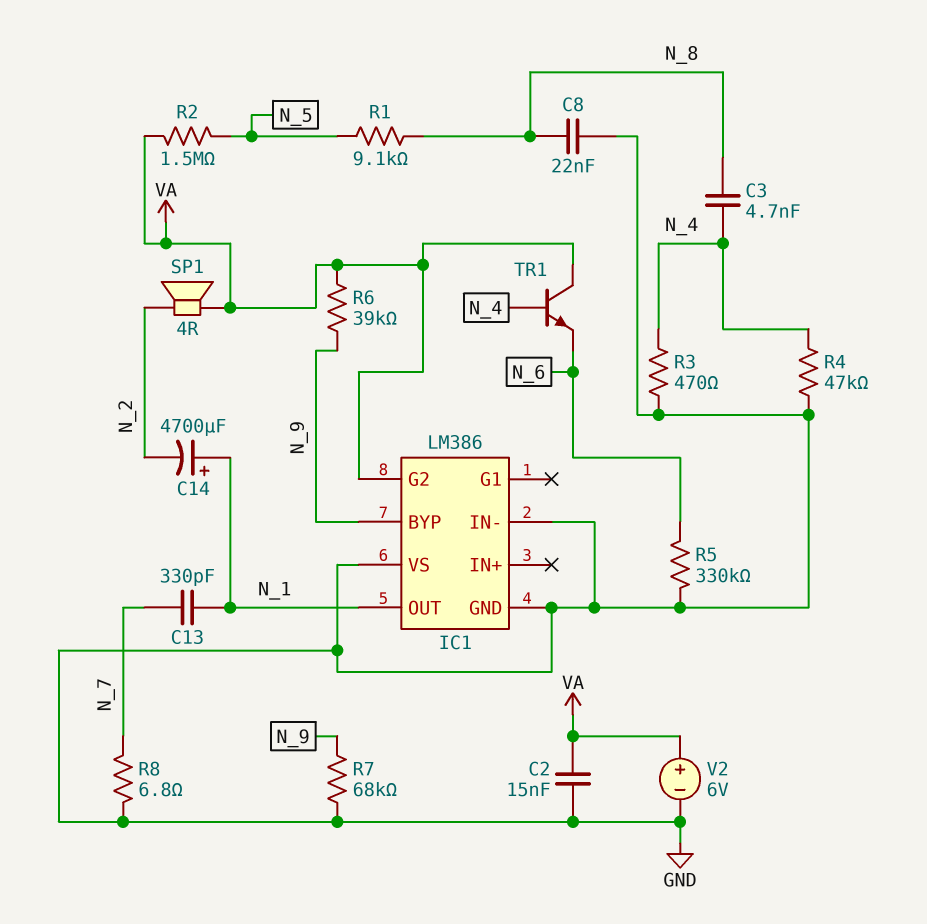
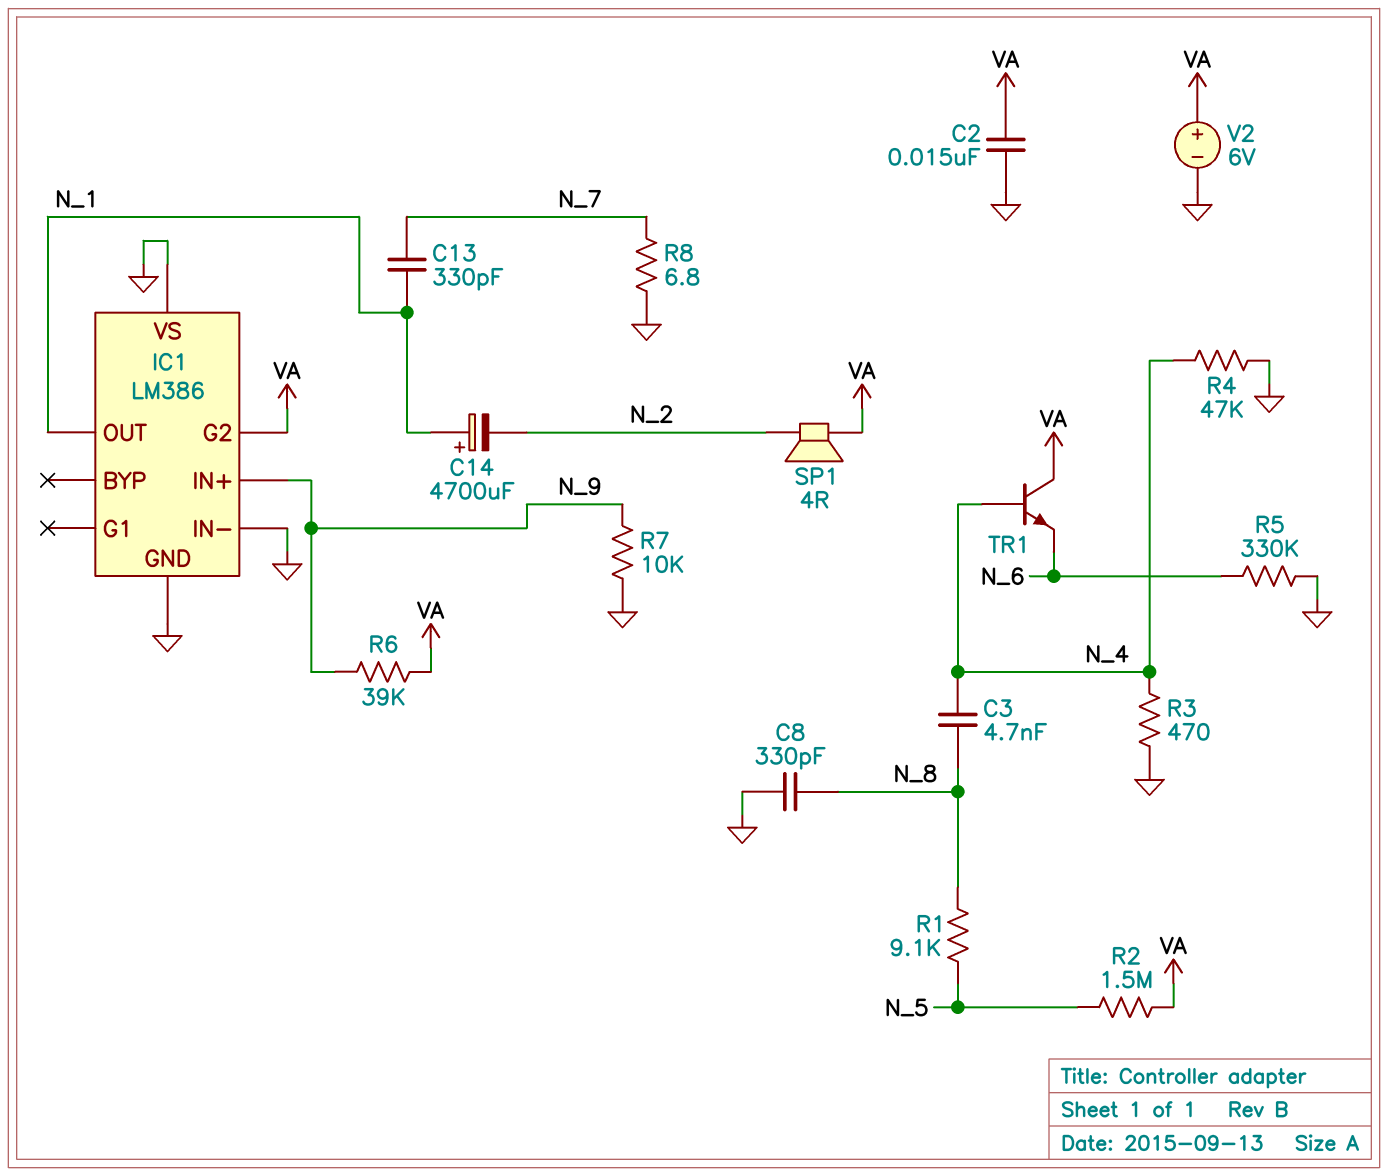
C8: 22nF (GND, N_8) -> 330pF (GND, N_8)
IC1 pin BYP: N_9 -> none
IC1 pin IN+: none -> N_9
R7: 68k (GND, N_9) -> 10k (GND, N_9)

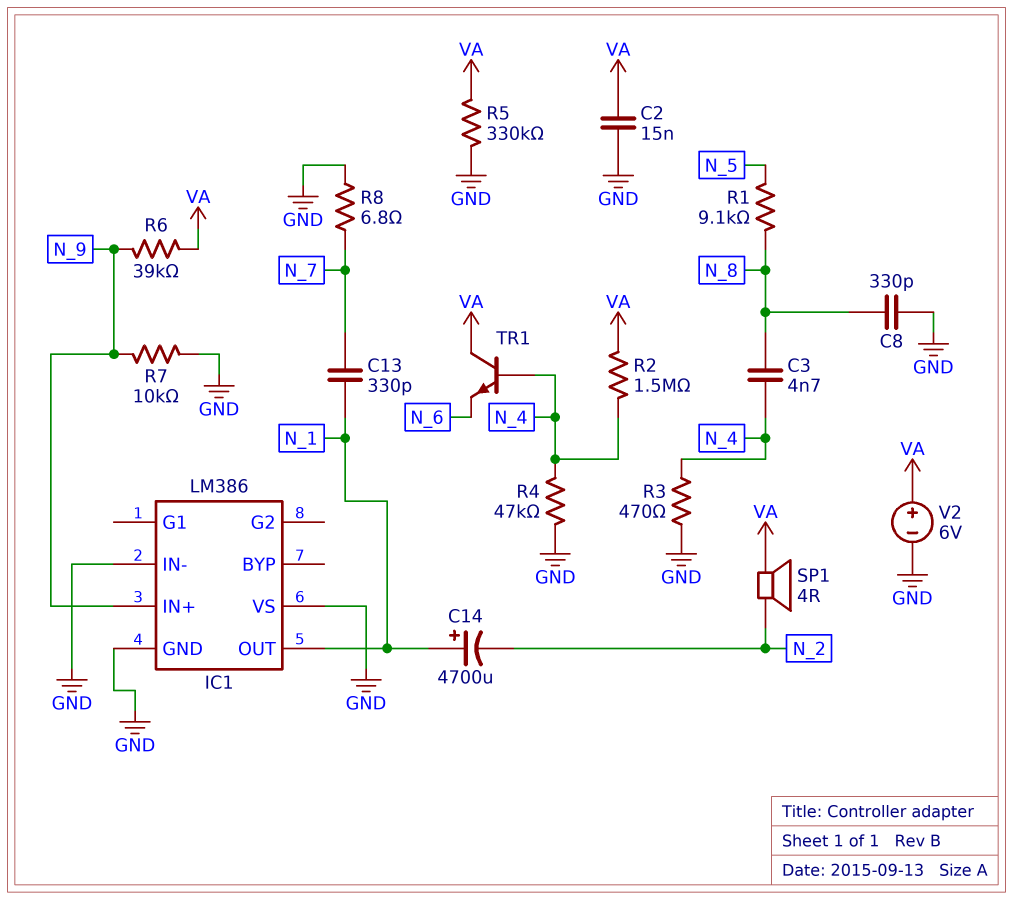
IC1 pin G2: VA -> none
R2: 1.5M (N_5, VA) -> 1.5M (N_4, VA)
R5: 330k (GND, N_6) -> 330k (GND, VA)

